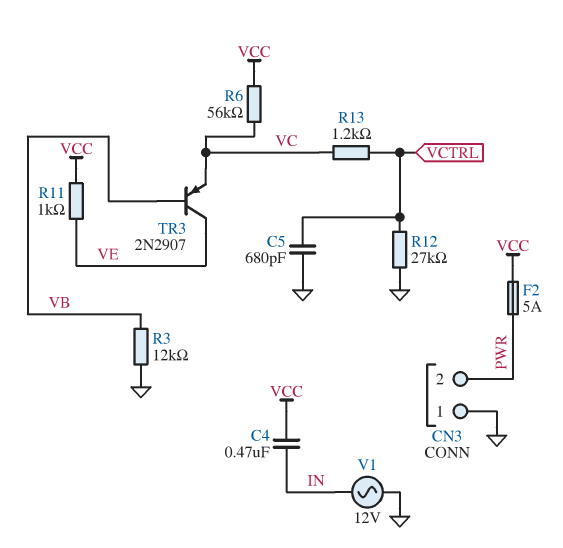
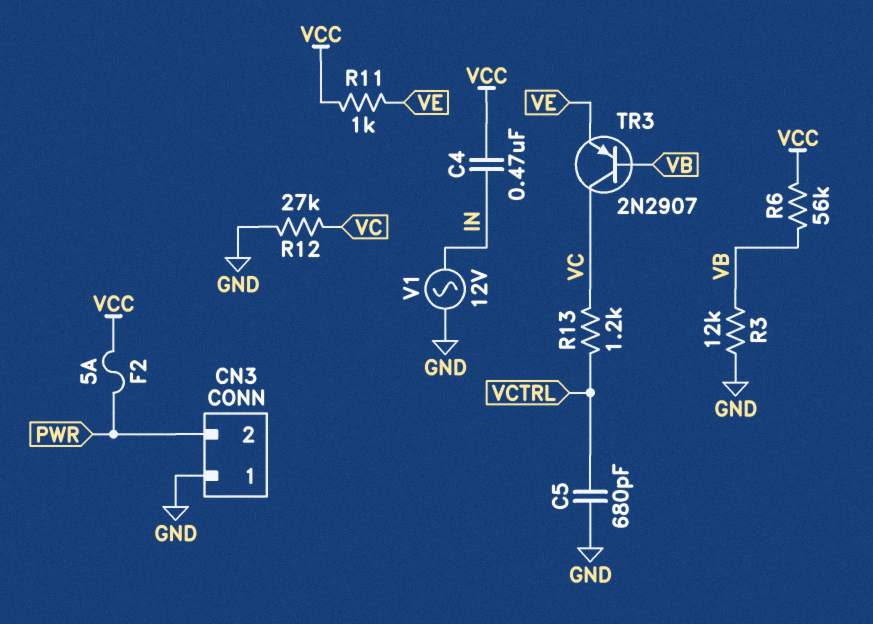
R6: 56k (VC, VCC) -> 56k (VB, VCC)
R12: 27k (GND, VCTRL) -> 27k (GND, VC)
TR3: PNP 2N2907 (B VB, C VE, E VC) -> PNP 2N2907 (B VB, C VC, E VE)

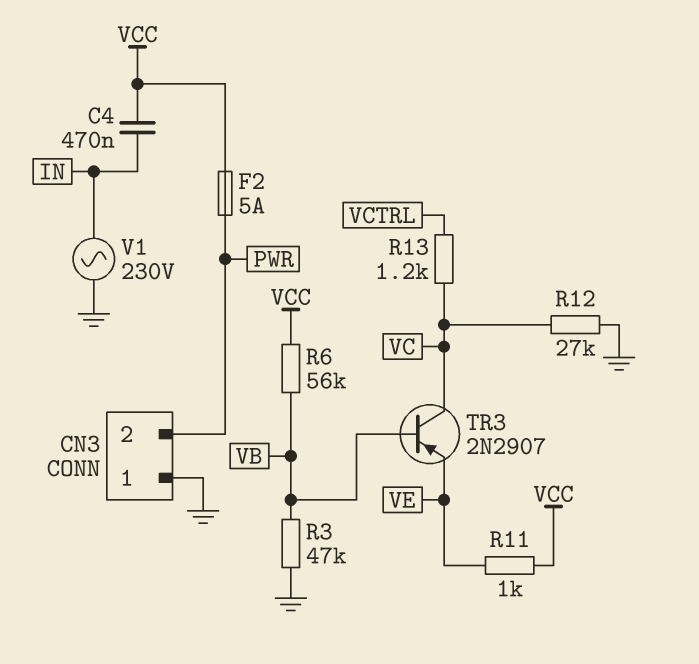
C5: 680pF (GND, VCTRL) -> none
R3: 12k (GND, VB) -> 47k (GND, VB)
V1: AC 12V (GND, IN) -> AC 230V (GND, IN)

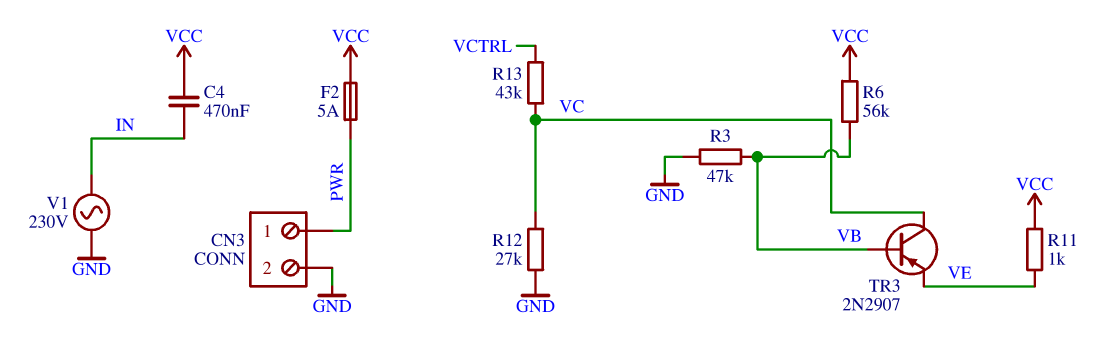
CN3 pin 1: GND -> PWR
CN3 pin 2: PWR -> GND
R13: 1.2k (VC, VCTRL) -> 43k (VC, VCTRL)

